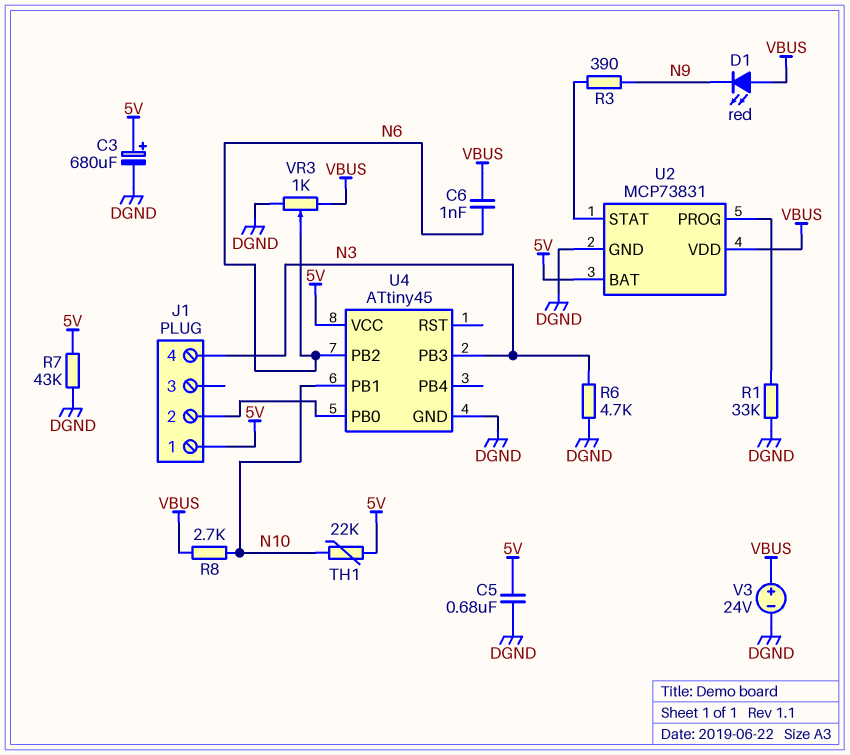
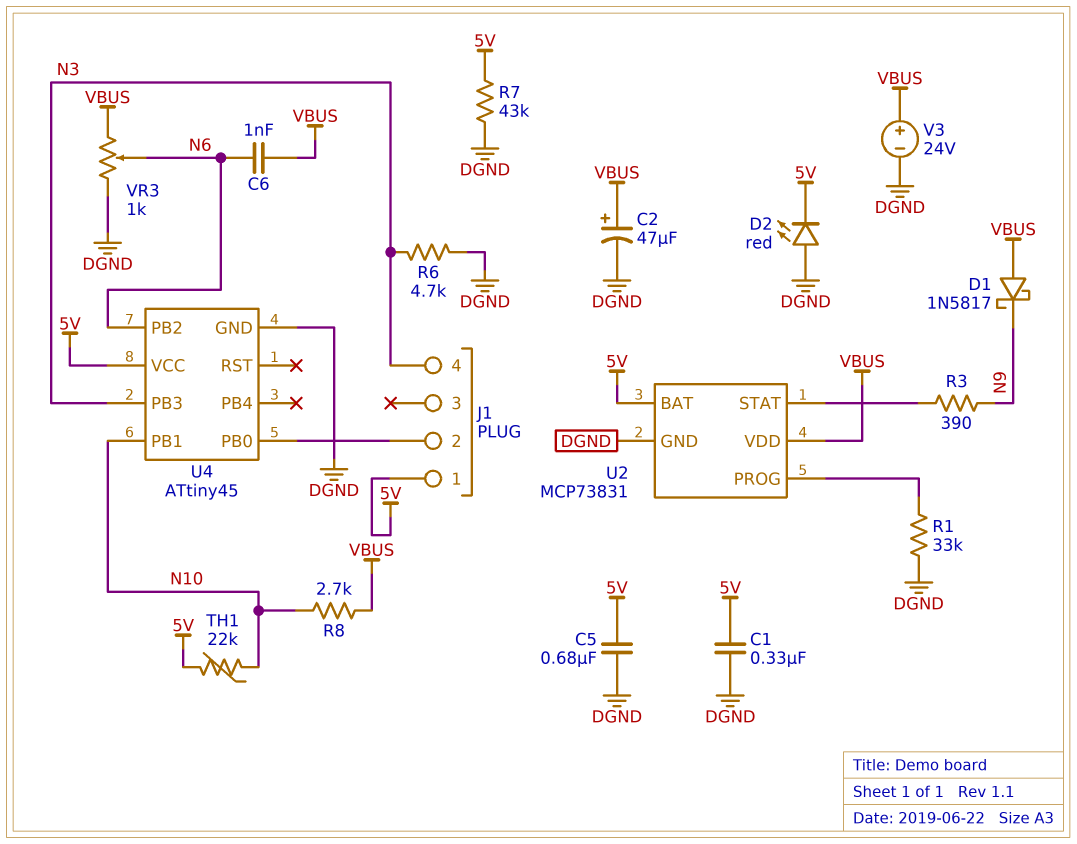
C1: none -> 330nF (5V, DGND)
C2: none -> 47uF (plus VBUS, minus DGND)
C3: 680uF (plus 5V, minus DGND) -> none
D1: LED red (A VBUS, K N9) -> schottky 1N5817 (A VBUS, K N9)
D2: none -> LED red (A DGND, K 5V)

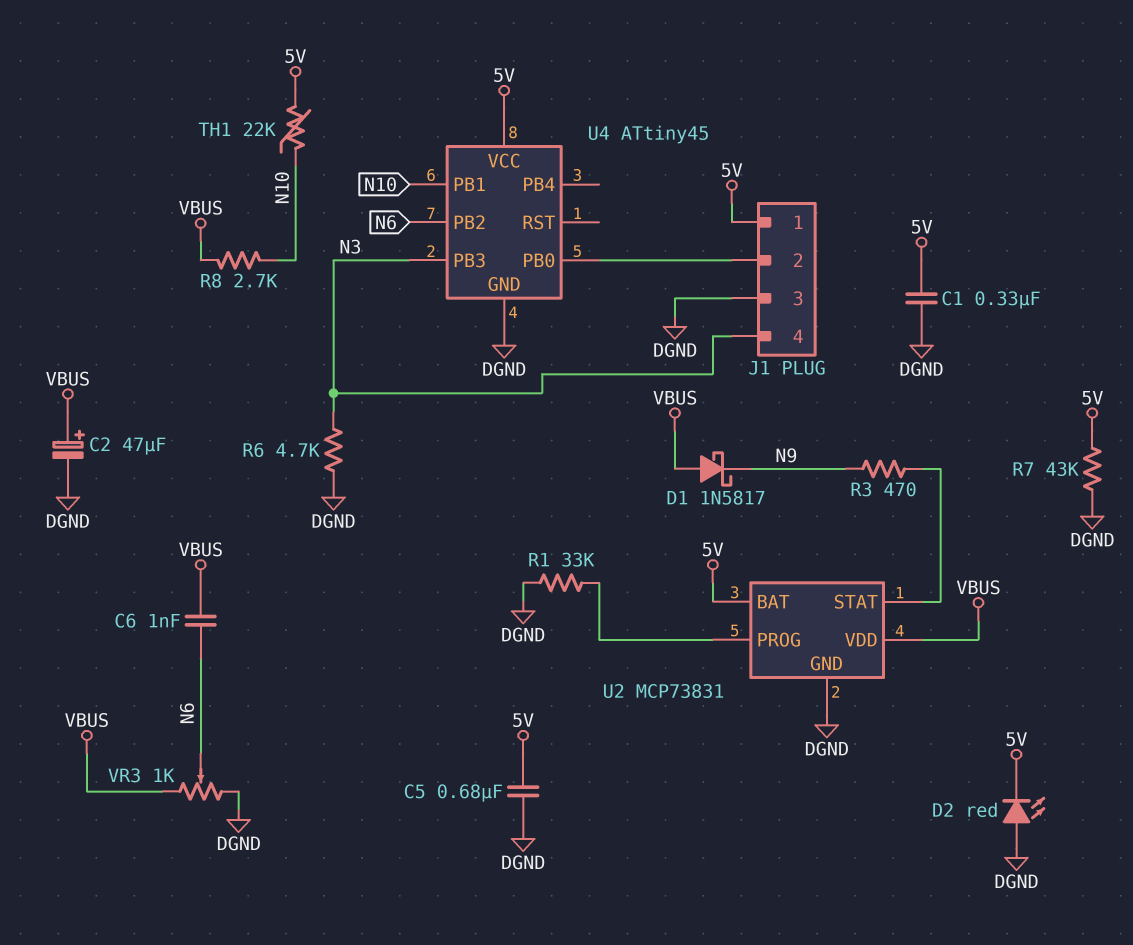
J1 pin 3: none -> DGND
R3: 390 (N9, U2/STAT) -> 470 (N9, U2/STAT)
V3: 24V (plus VBUS, minus DGND) -> none

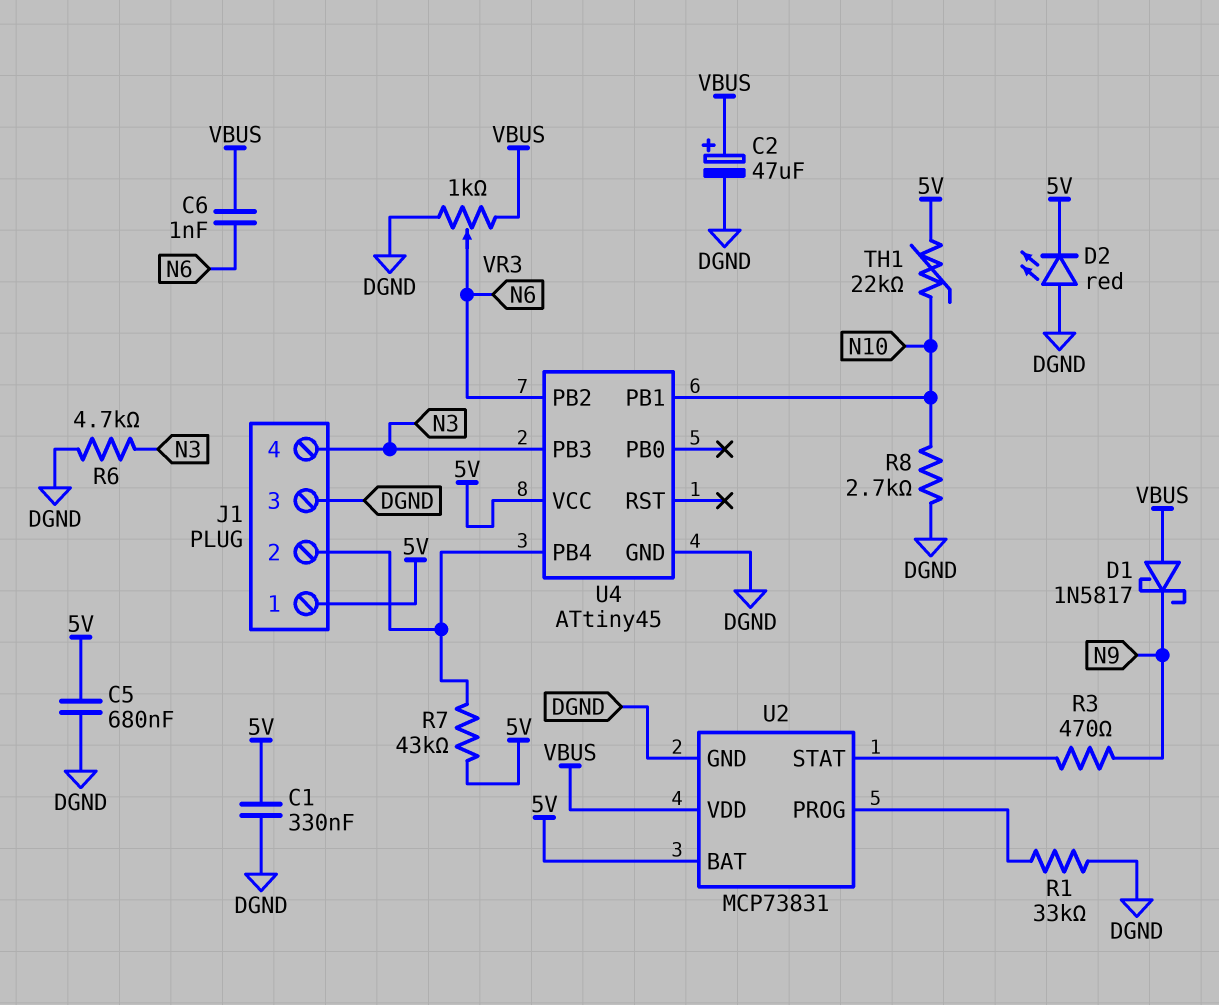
R7: 43k (5V, DGND) -> 43k (5V, J1/2)
R8: 2.7k (N10, VBUS) -> 2.7k (DGND, N10)
U4 pin PB0: J1/2 -> none
U4 pin PB4: none -> J1/2

